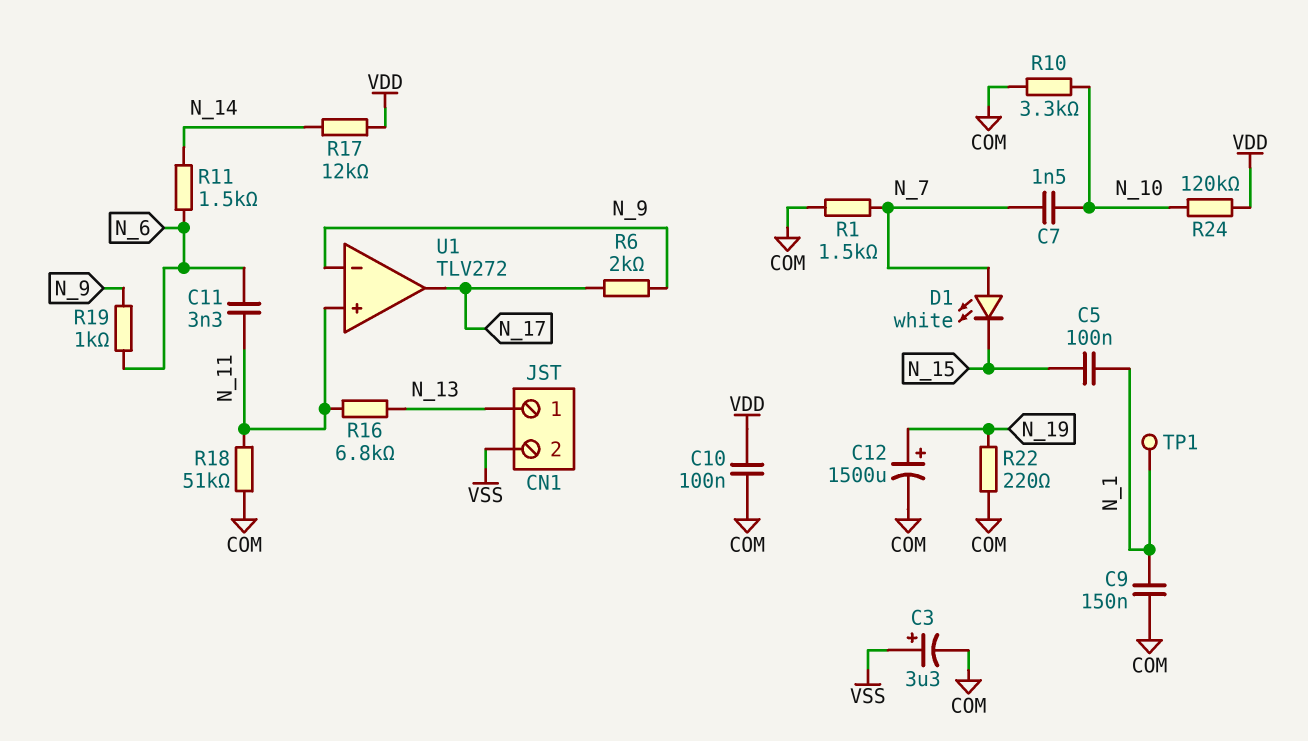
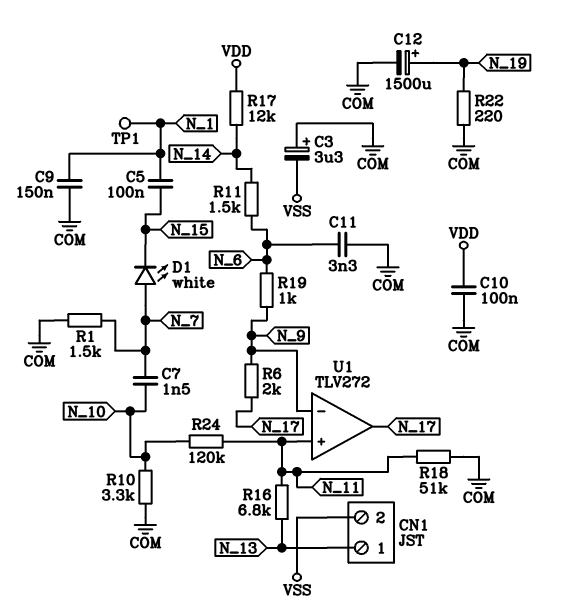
C3: 3.3uF (plus VSS, minus COM) -> 3.3uF (plus COM, minus VSS)
C11: 3.3nF (N_6, N_11) -> 3.3nF (COM, N_6)
R24: 120k (N_10, VDD) -> 120k (N_10, N_11)

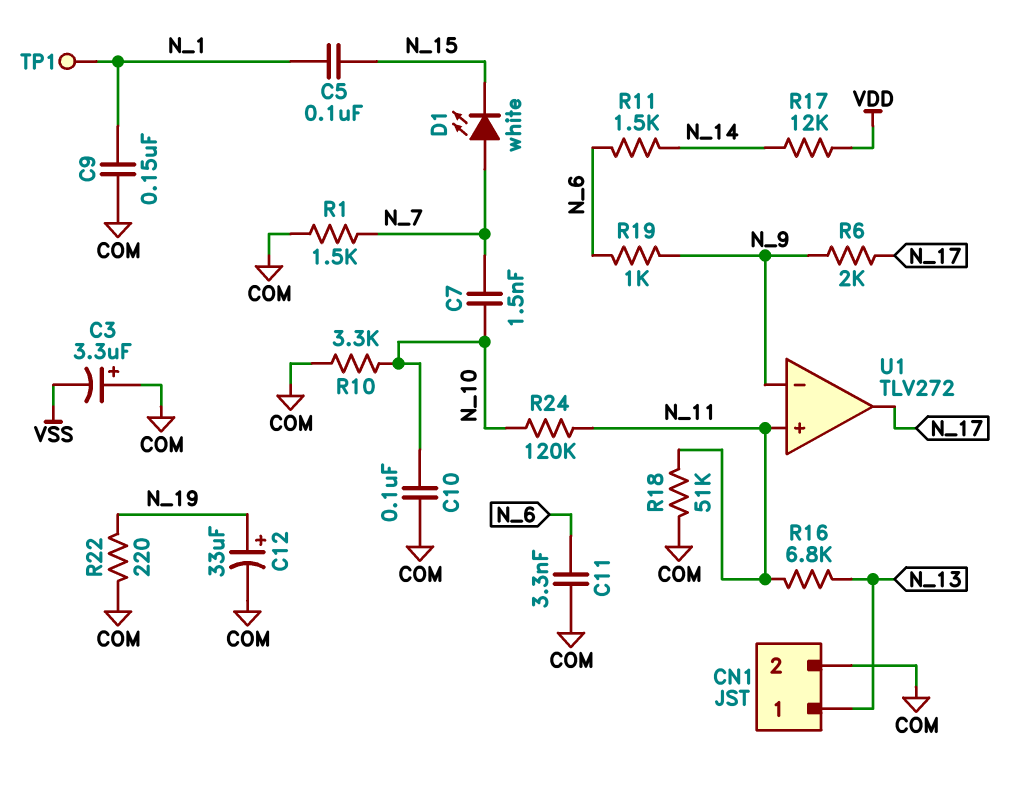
C10: 100nF (COM, VDD) -> 100nF (COM, N_10)
C12: 1500uF (plus N_19, minus COM) -> 33uF (plus N_19, minus COM)
CN1 pin 2: VSS -> COM

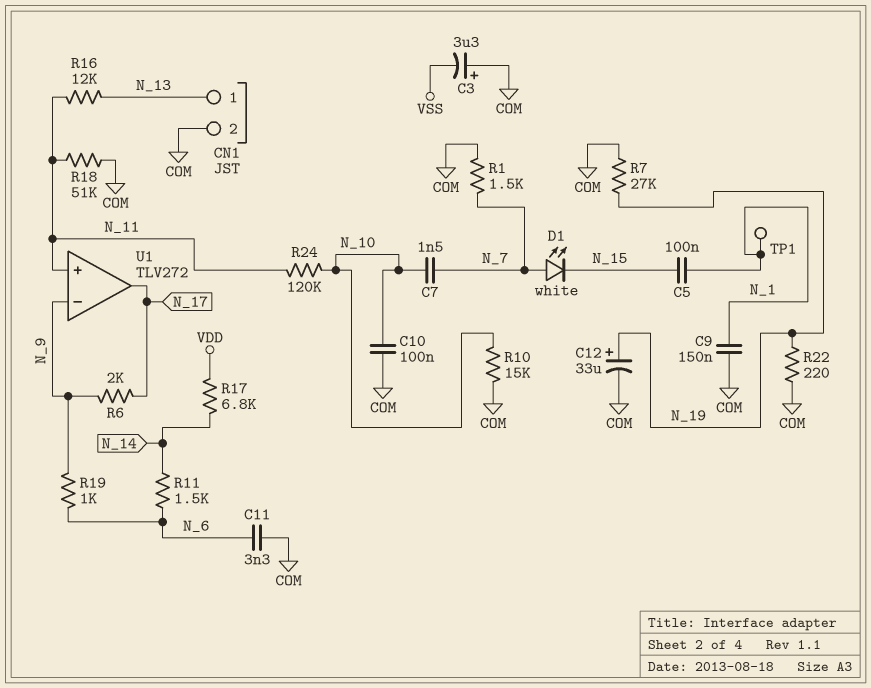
R7: none -> 27k (COM, N_19)
R10: 3.3k (COM, N_10) -> 15k (COM, N_10)
R16: 6.8k (N_11, N_13) -> 12k (N_11, N_13)
R17: 12k (N_14, VDD) -> 6.8k (N_14, VDD)

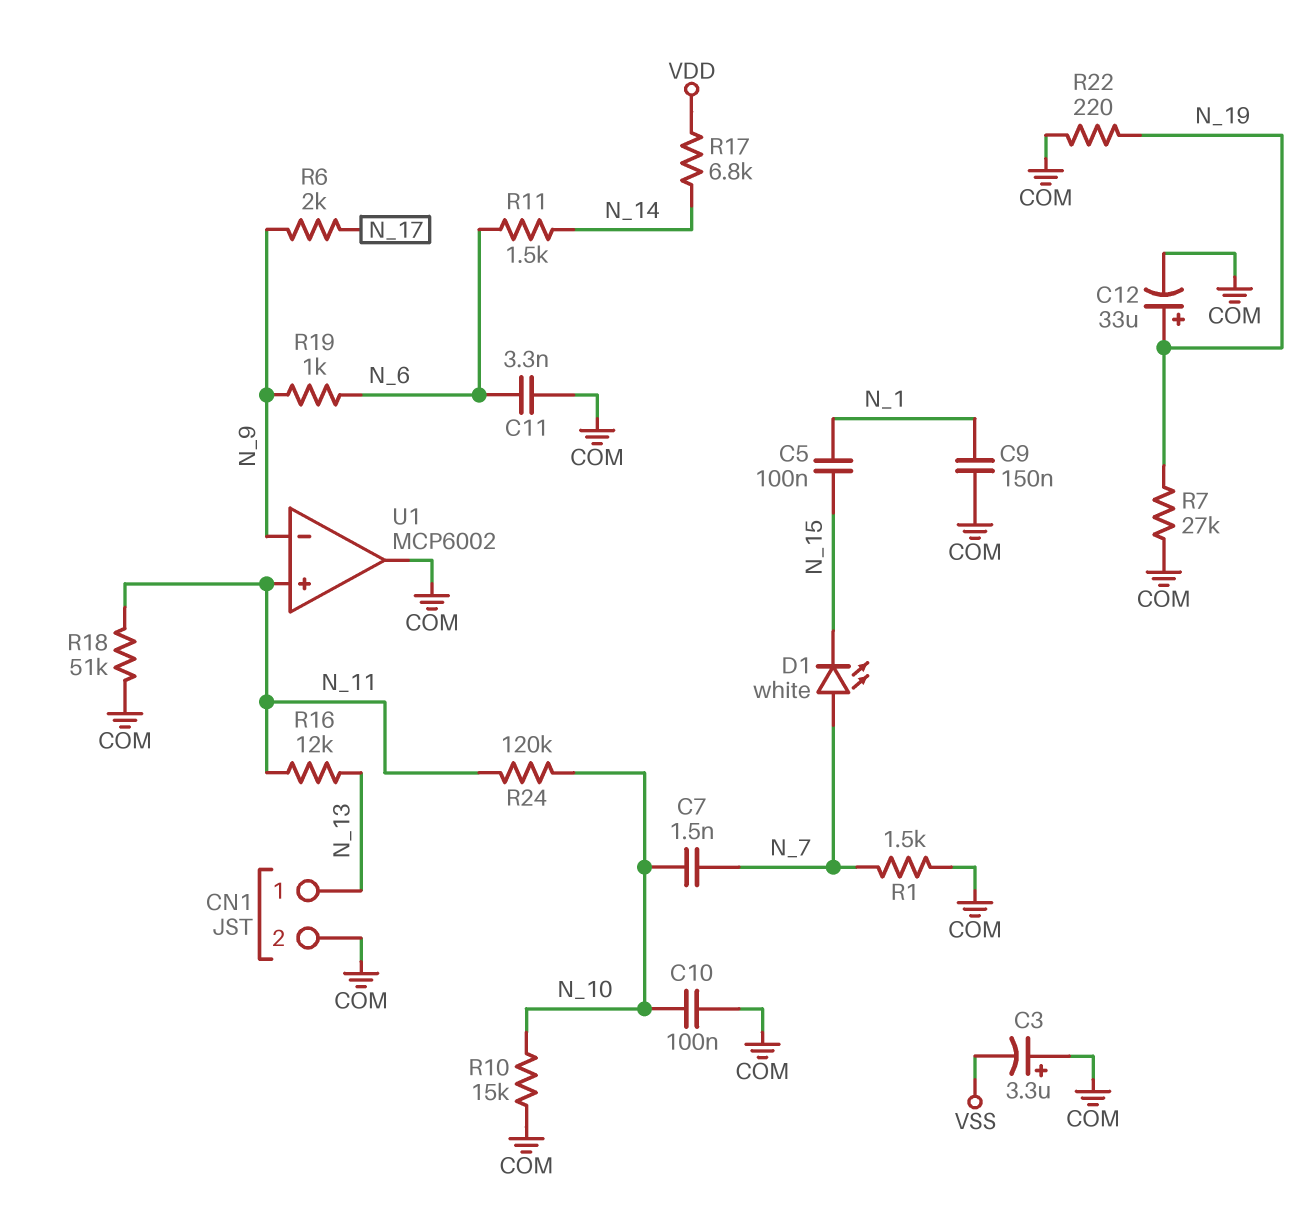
TP1: test point (N_1) -> none
U1: TLV272 -> MCP6002
U1 pin out: N_17 -> COM

